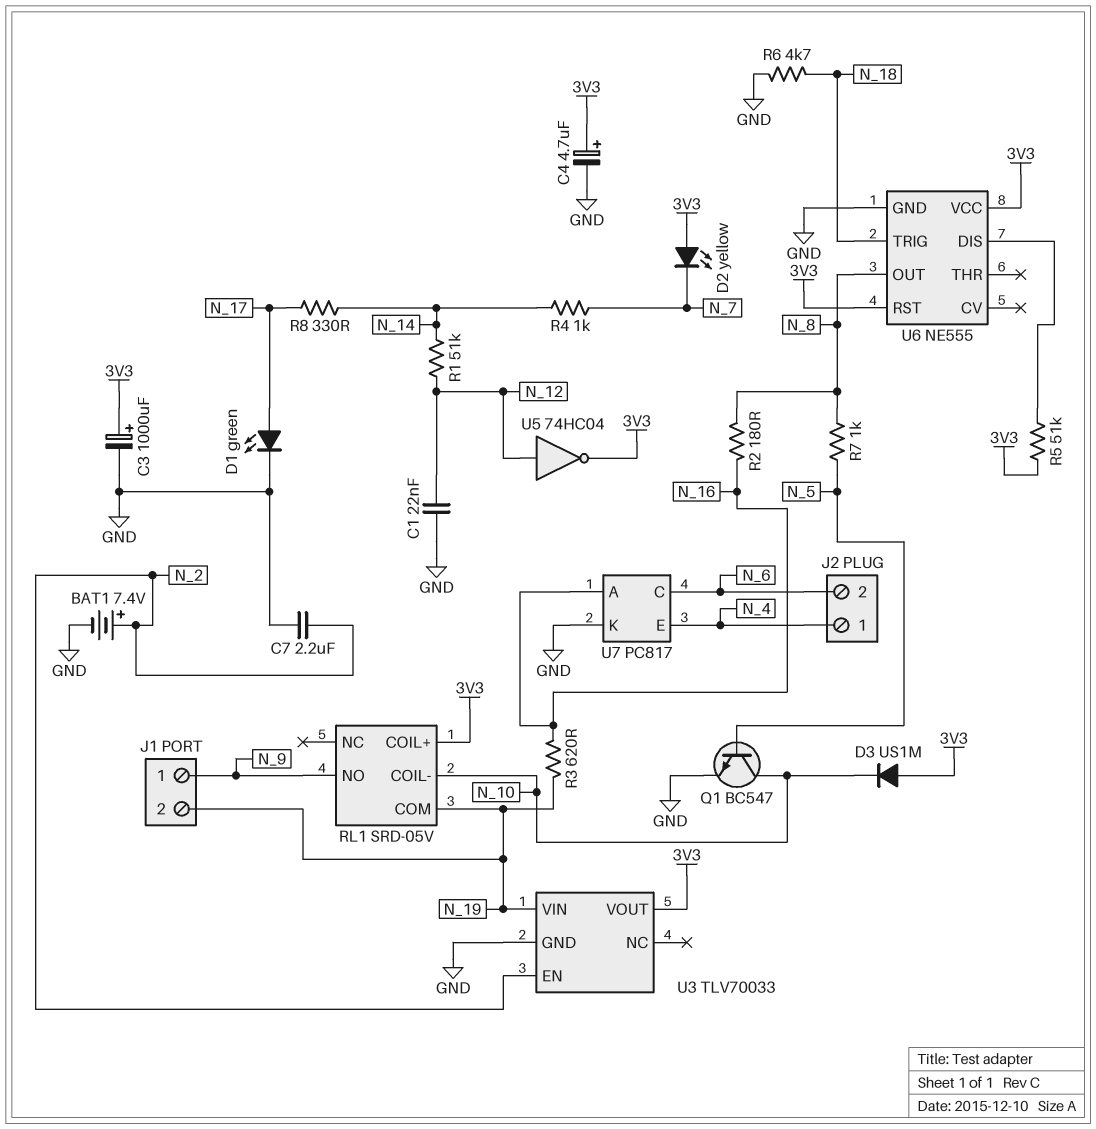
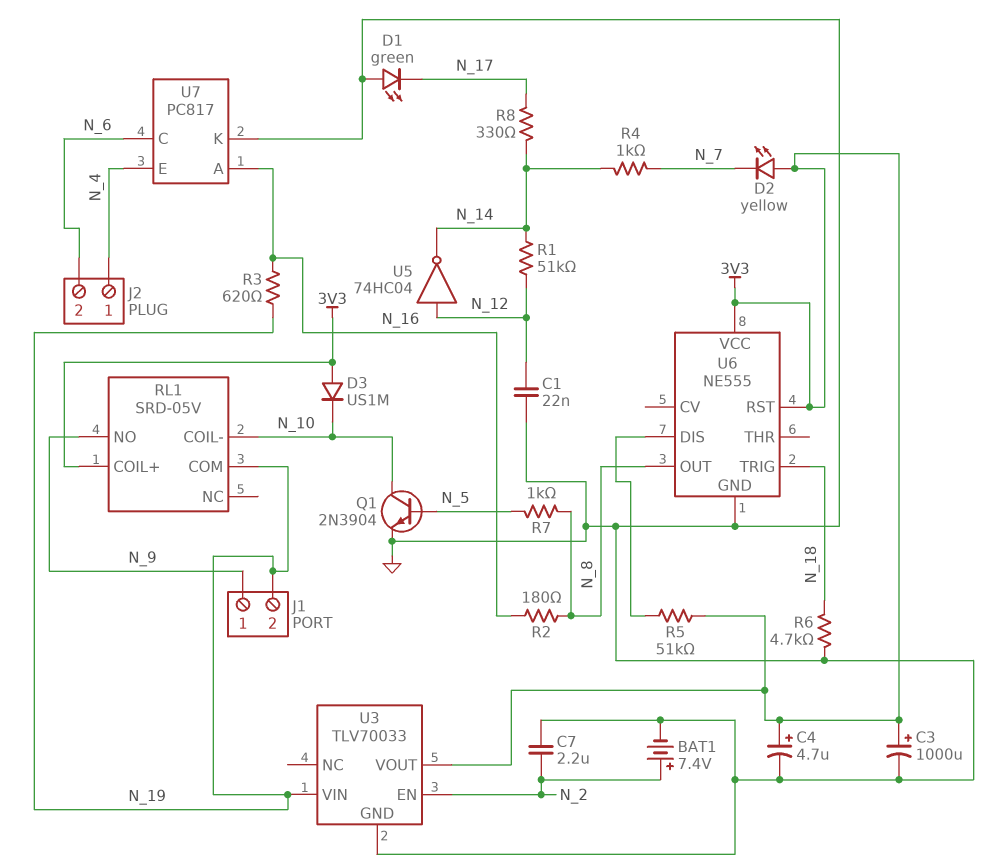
D1: LED green (A N_17, K GND) -> LED green (A GND, K N_17)
Q1: NPN BC547 (B N_5, C N_10, E GND) -> NPN 2N3904 (B N_5, C N_10, E GND)
U5: NOT 74HC04 (in N_12, out 3V3) -> NOT 74HC04 (in N_12, out N_14)

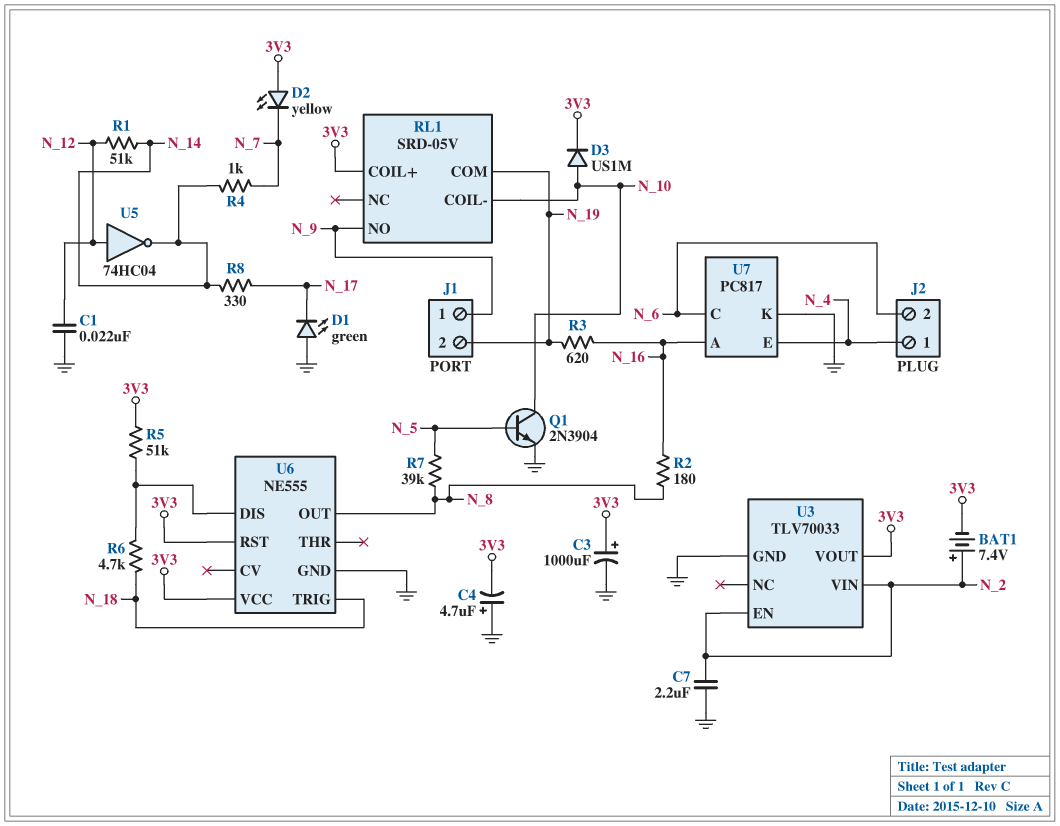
BAT1: 7.4V (plus N_2, minus GND) -> 7.4V (plus N_2, minus 3V3)
C4: 4.7uF (plus 3V3, minus GND) -> 4.7uF (plus GND, minus 3V3)
D3: diode US1M (A 3V3, K N_10) -> diode US1M (A N_10, K 3V3)
R6: 4.7k (GND, N_18) -> 4.7k (N_18, U6/DIS)
R7: 1k (N_5, N_8) -> 39k (N_5, N_8)
U3 pin VIN: N_19 -> N_2

